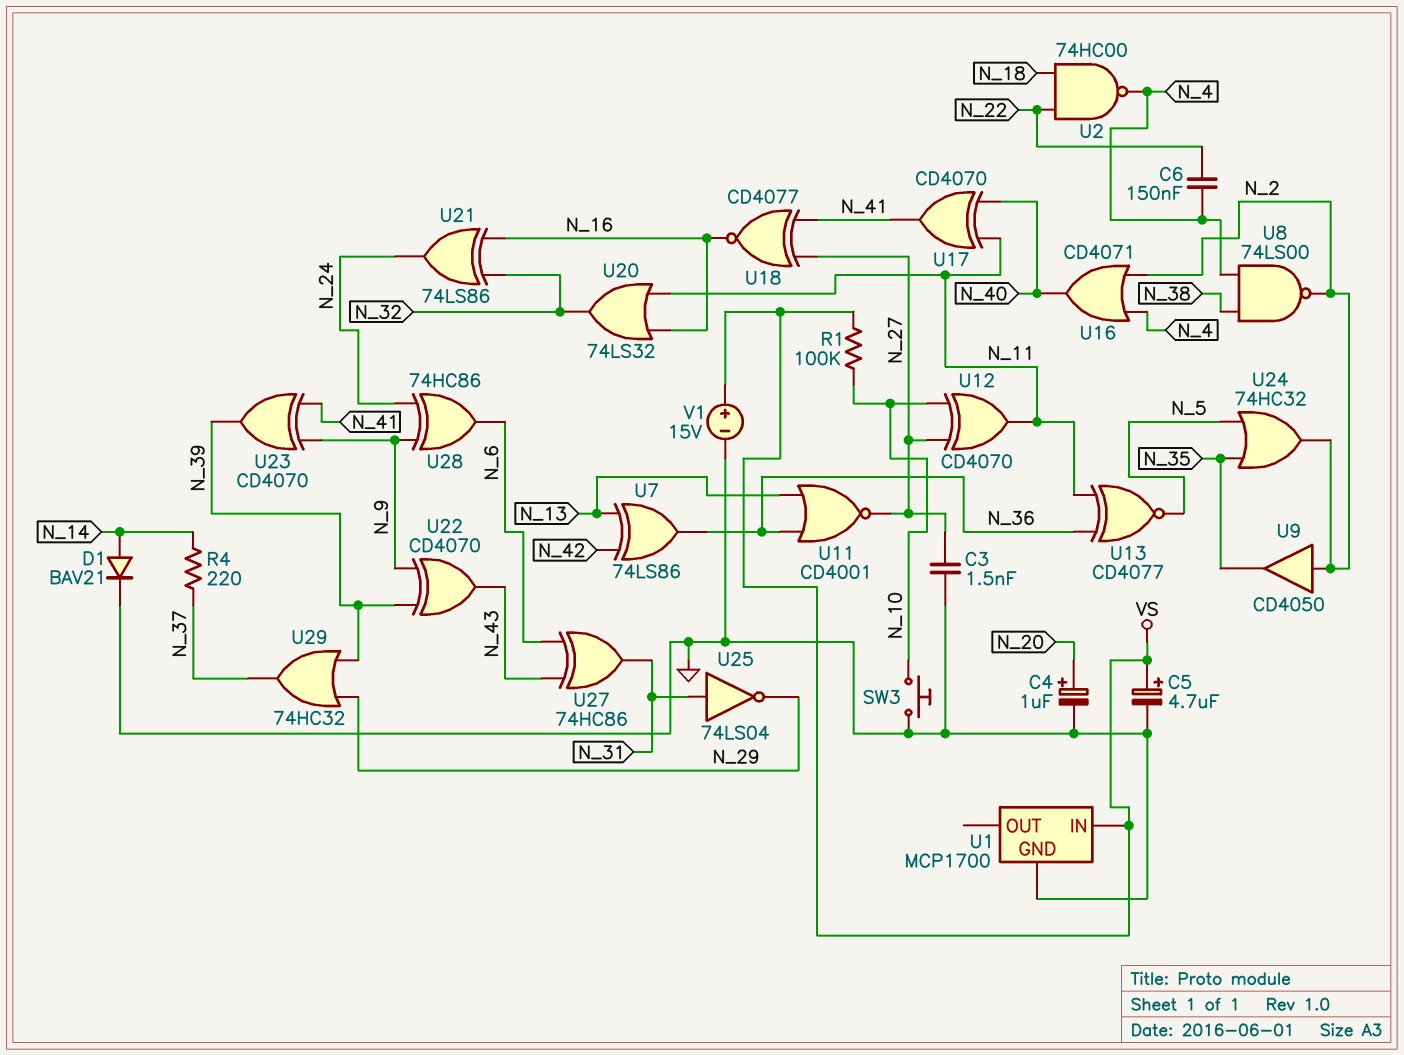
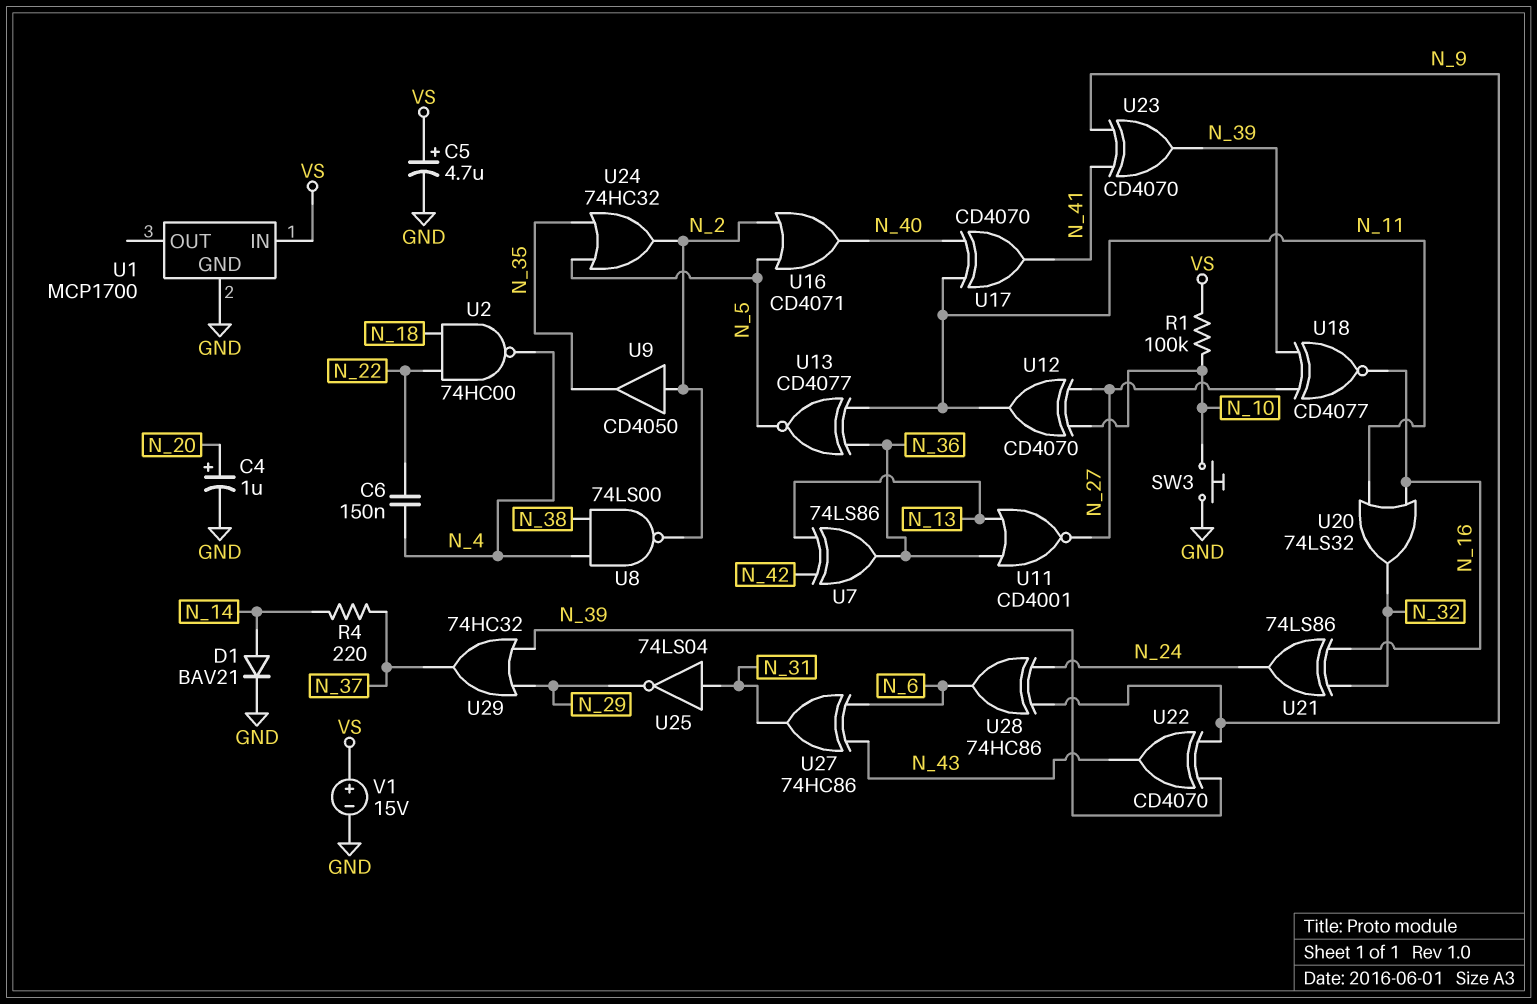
C3: 1.5nF (GND, N_27) -> none
U16: OR CD4071 (in N_2, in N_4, out N_40) -> OR CD4071 (in N_2, in N_5, out N_40)
U18: XNOR CD4077 (in N_27, in N_41, out N_16) -> XNOR CD4077 (in N_27, in N_39, out N_16)

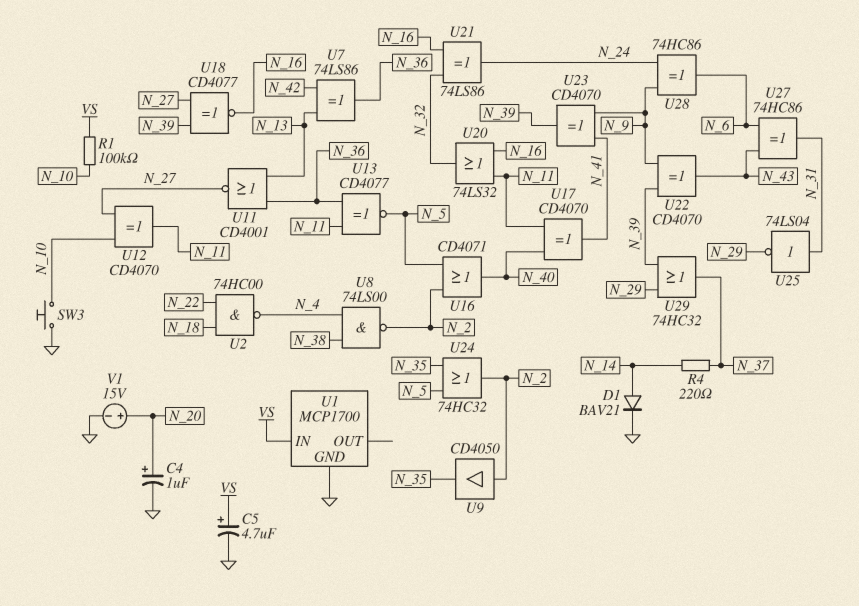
C6: 150nF (N_4, N_22) -> none
V1: 15V (plus VS, minus GND) -> 15V (plus N_20, minus GND)

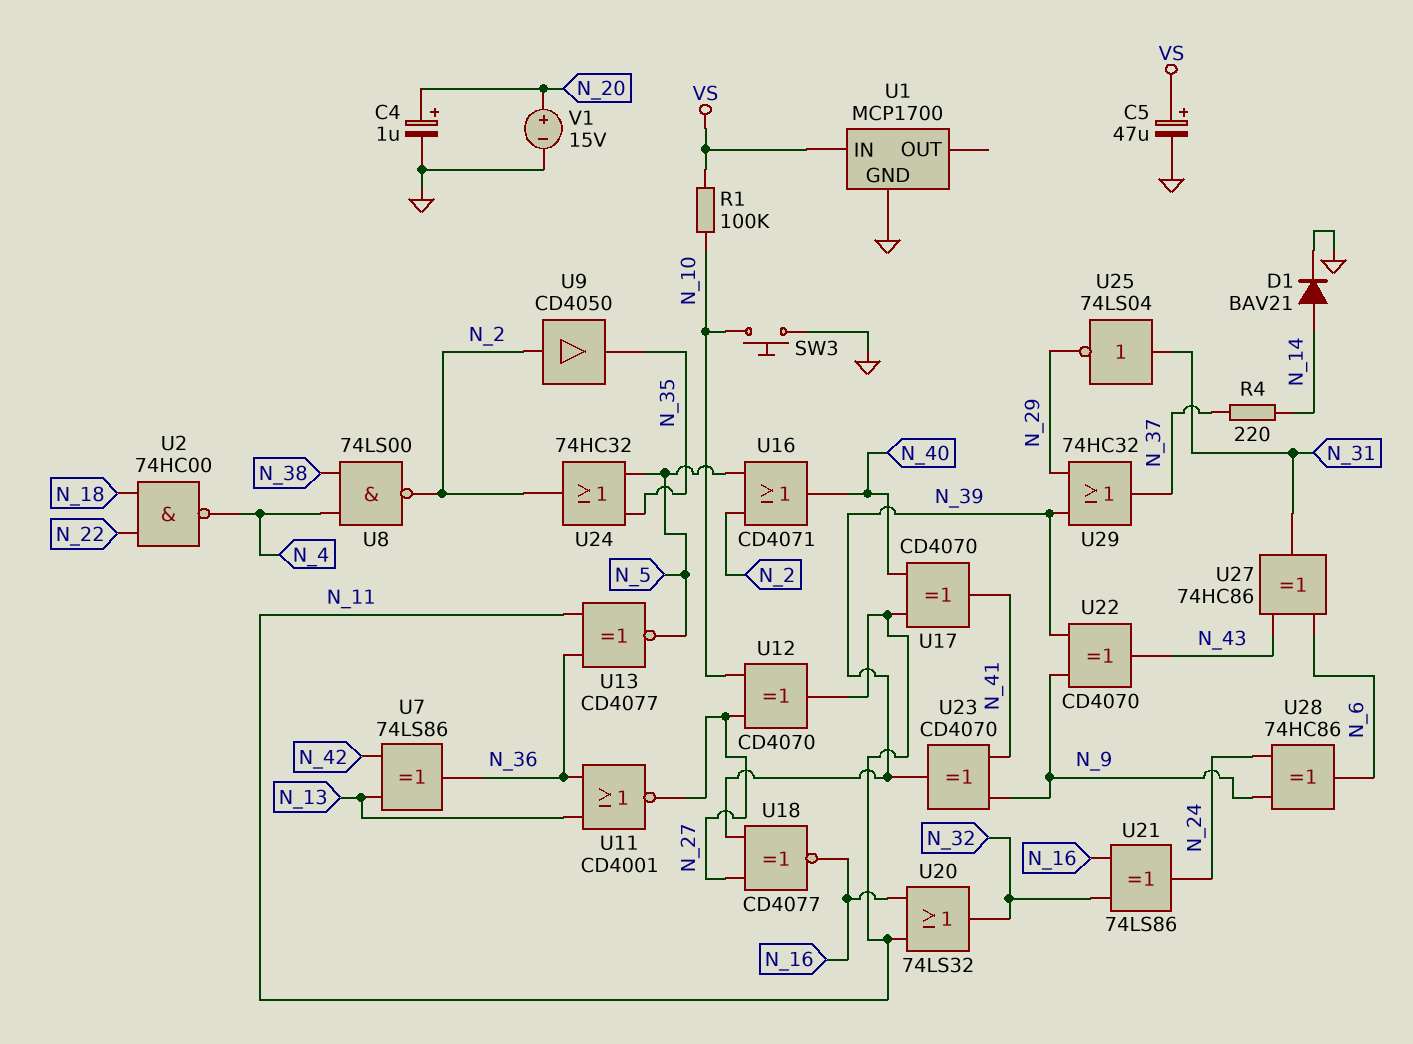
C5: 4.7uF (plus VS, minus GND) -> 47uF (plus VS, minus GND)

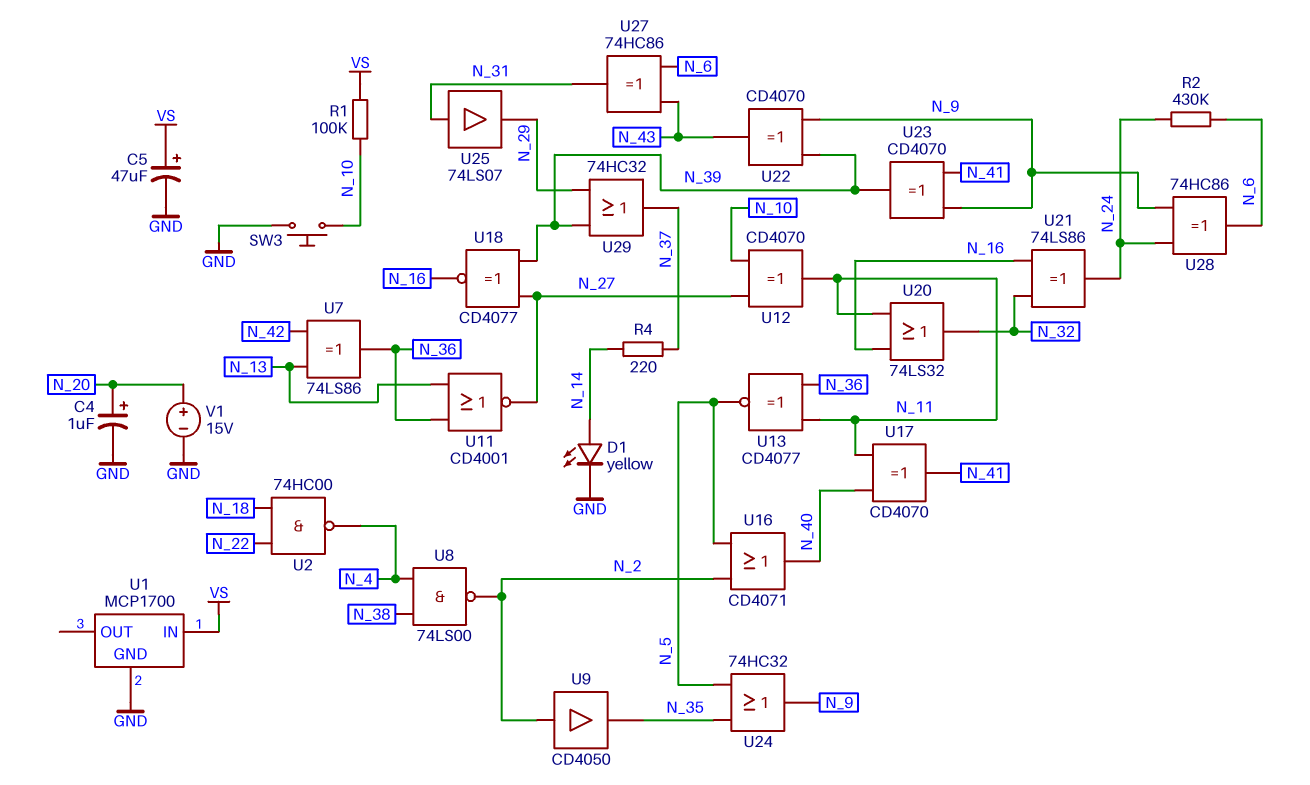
D1: diode BAV21 (A N_14, K GND) -> LED yellow (A N_14, K GND)
R2: none -> 430k (N_6, N_24)
U24: OR 74HC32 (in N_5, in N_35, out N_2) -> OR 74HC32 (in N_5, in N_35, out N_9)
U25: NOT 74LS04 (in N_31, out N_29) -> buffer 74LS07 (in N_31, out N_29)

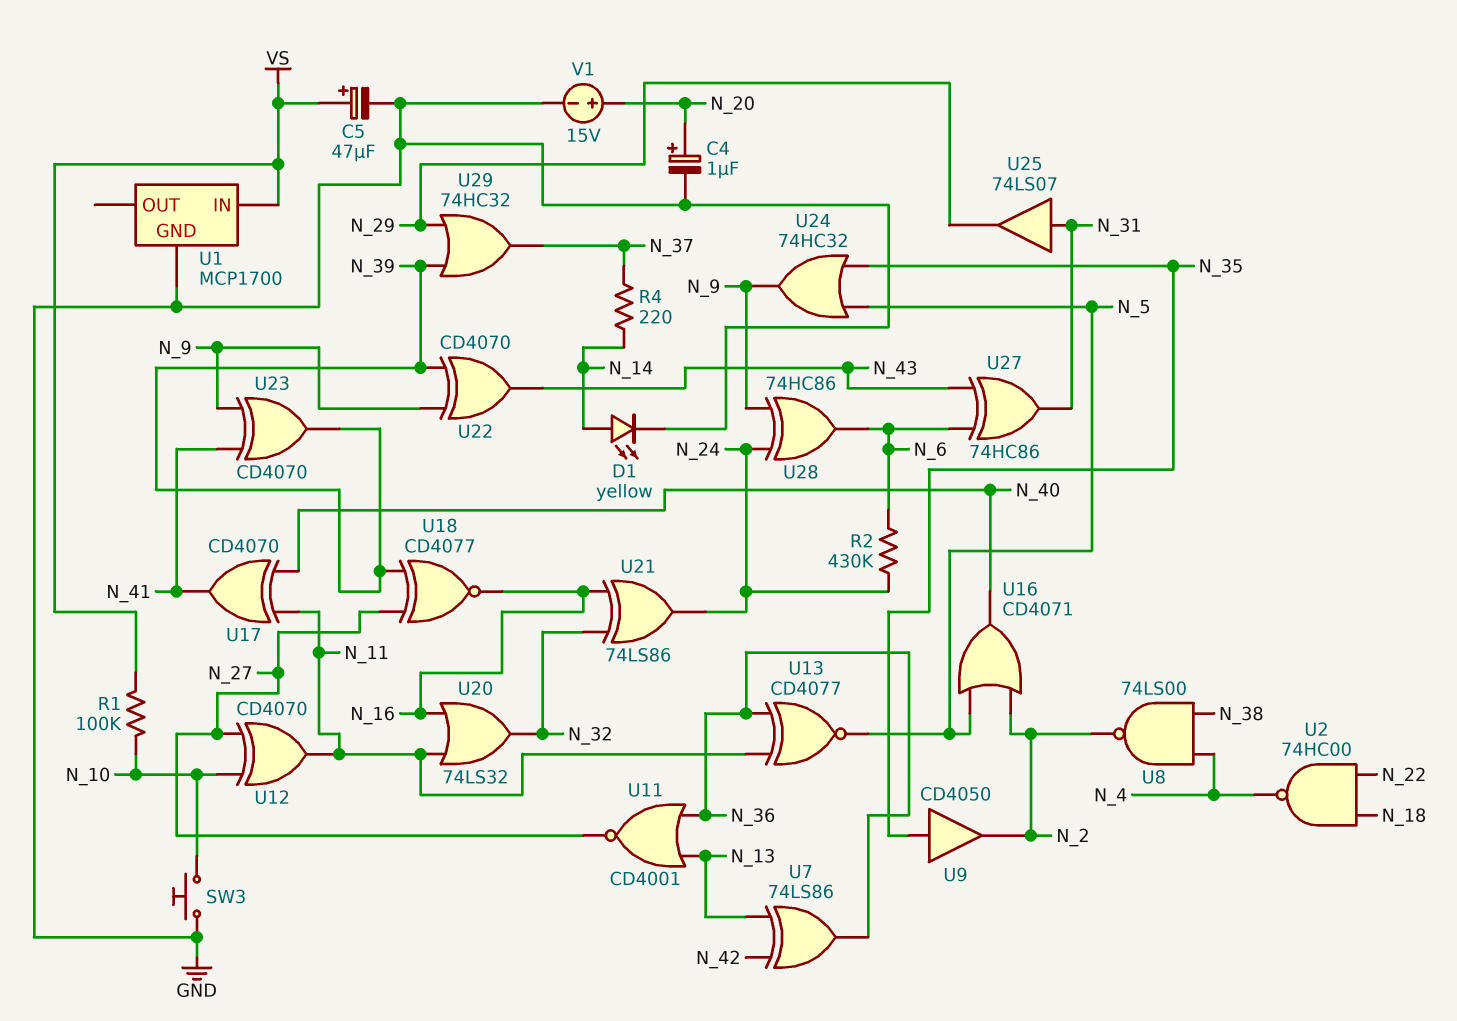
U9: buffer CD4050 (in N_2, out N_35) -> buffer CD4050 (in N_35, out N_2)

